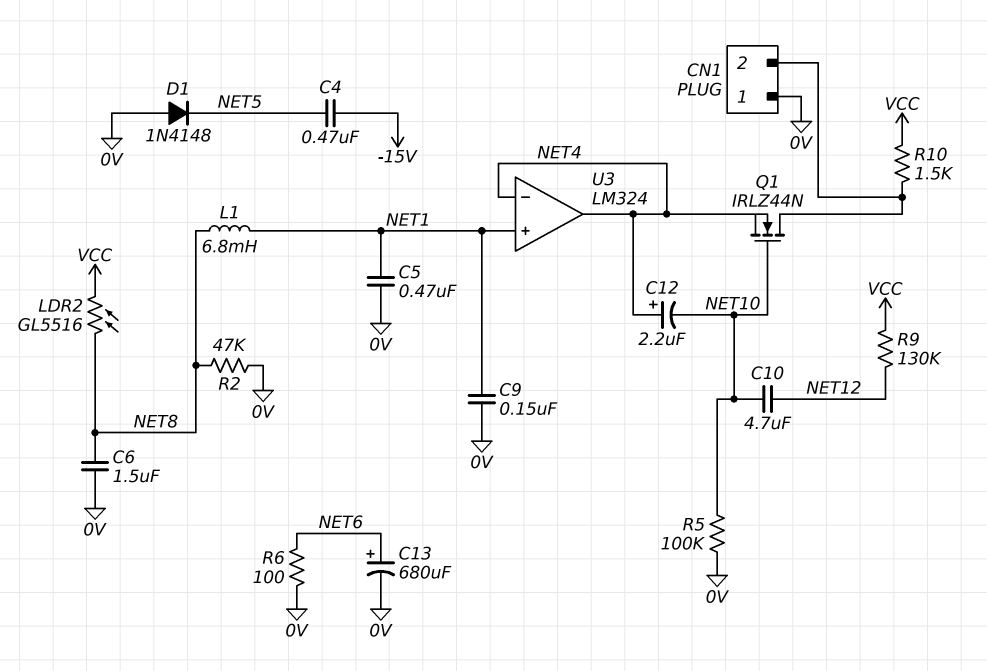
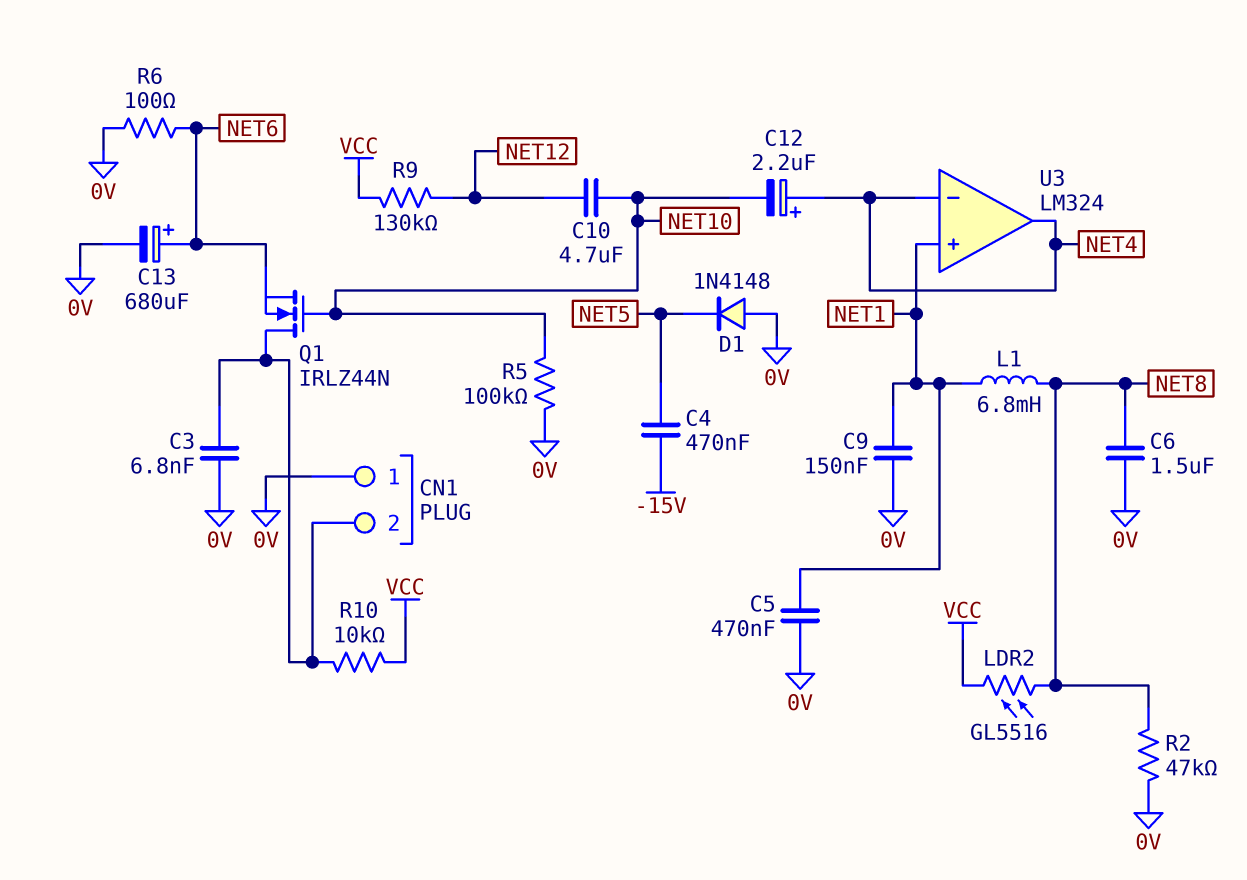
C3: none -> 6.8nF (0V, CN1/2)
Q1: NMOS IRLZ44N (G NET10, D CN1/2, S NET4) -> NMOS IRLZ44N (G NET10, D CN1/2, S NET6)
R10: 1.5k (CN1/2, VCC) -> 10k (CN1/2, VCC)

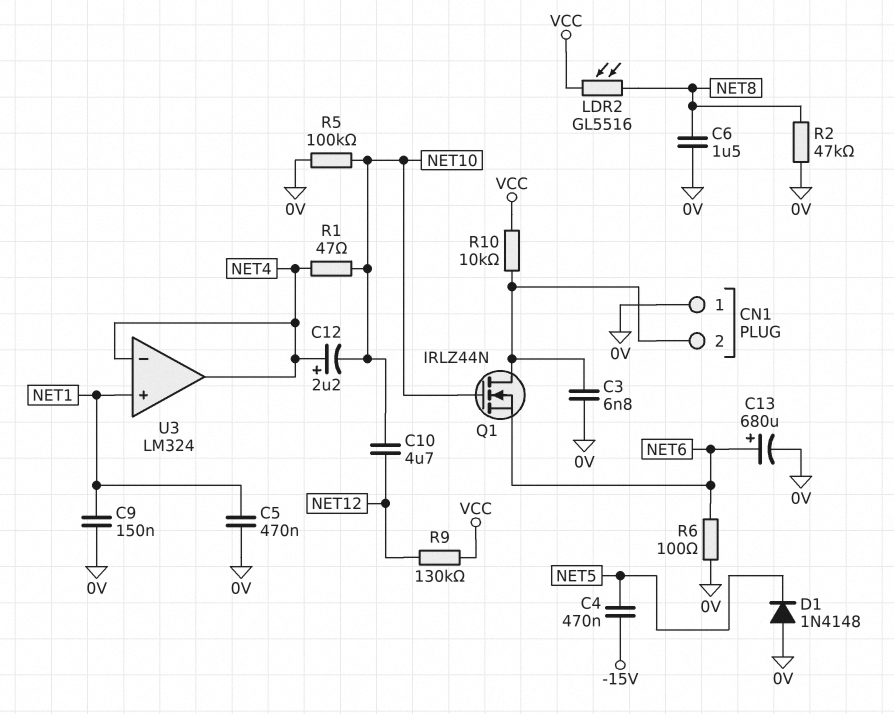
L1: 6.8mH (NET1, NET8) -> none
R1: none -> 47 (NET4, NET10)

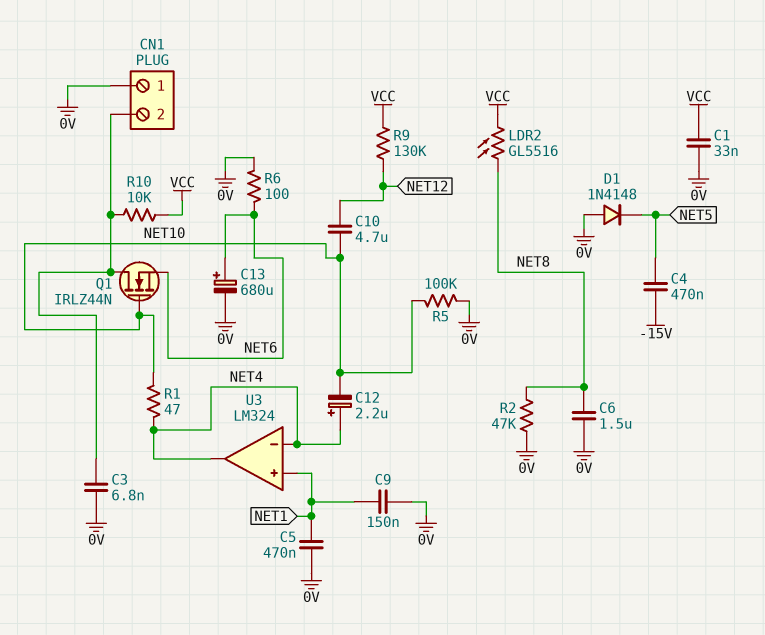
C1: none -> 33nF (0V, VCC)

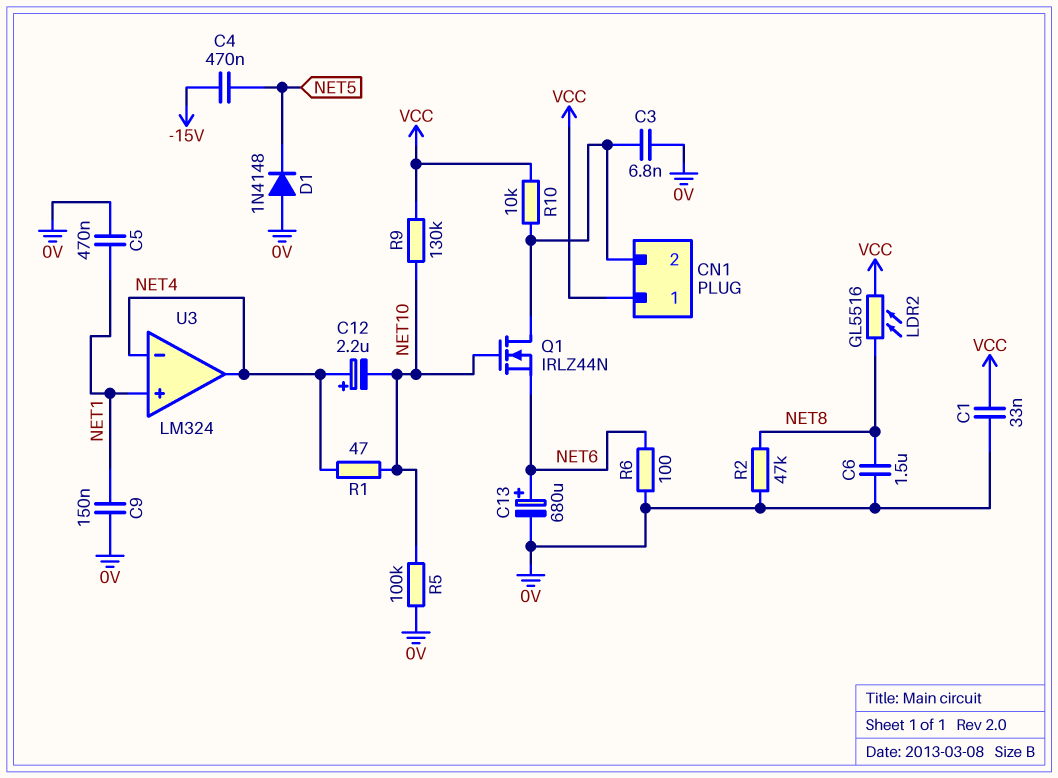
C10: 4.7uF (NET10, NET12) -> none
CN1 pin 1: 0V -> VCC
R9: 130k (NET12, VCC) -> 130k (NET10, VCC)

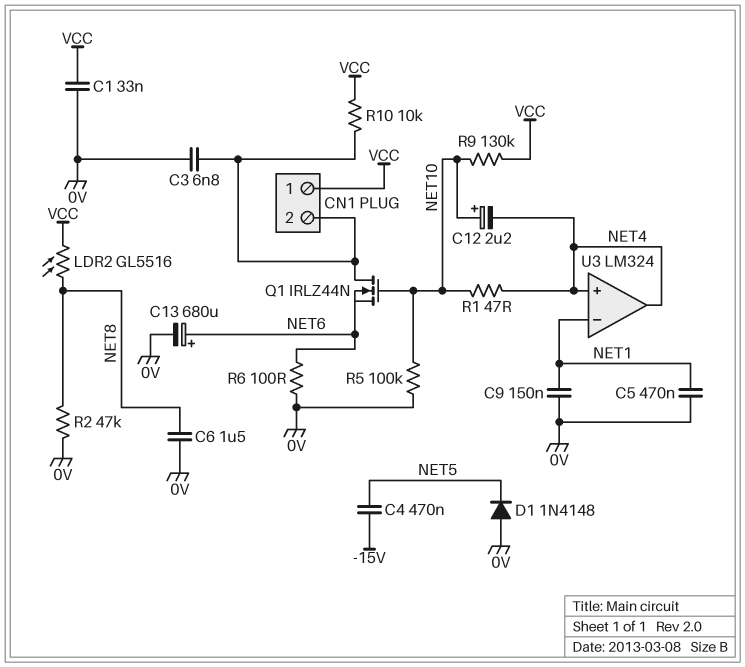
C12: 2.2uF (plus NET4, minus NET10) -> 2.2uF (plus NET10, minus NET4)
U3 pin in+: NET1 -> NET4
U3 pin in-: NET4 -> NET1

